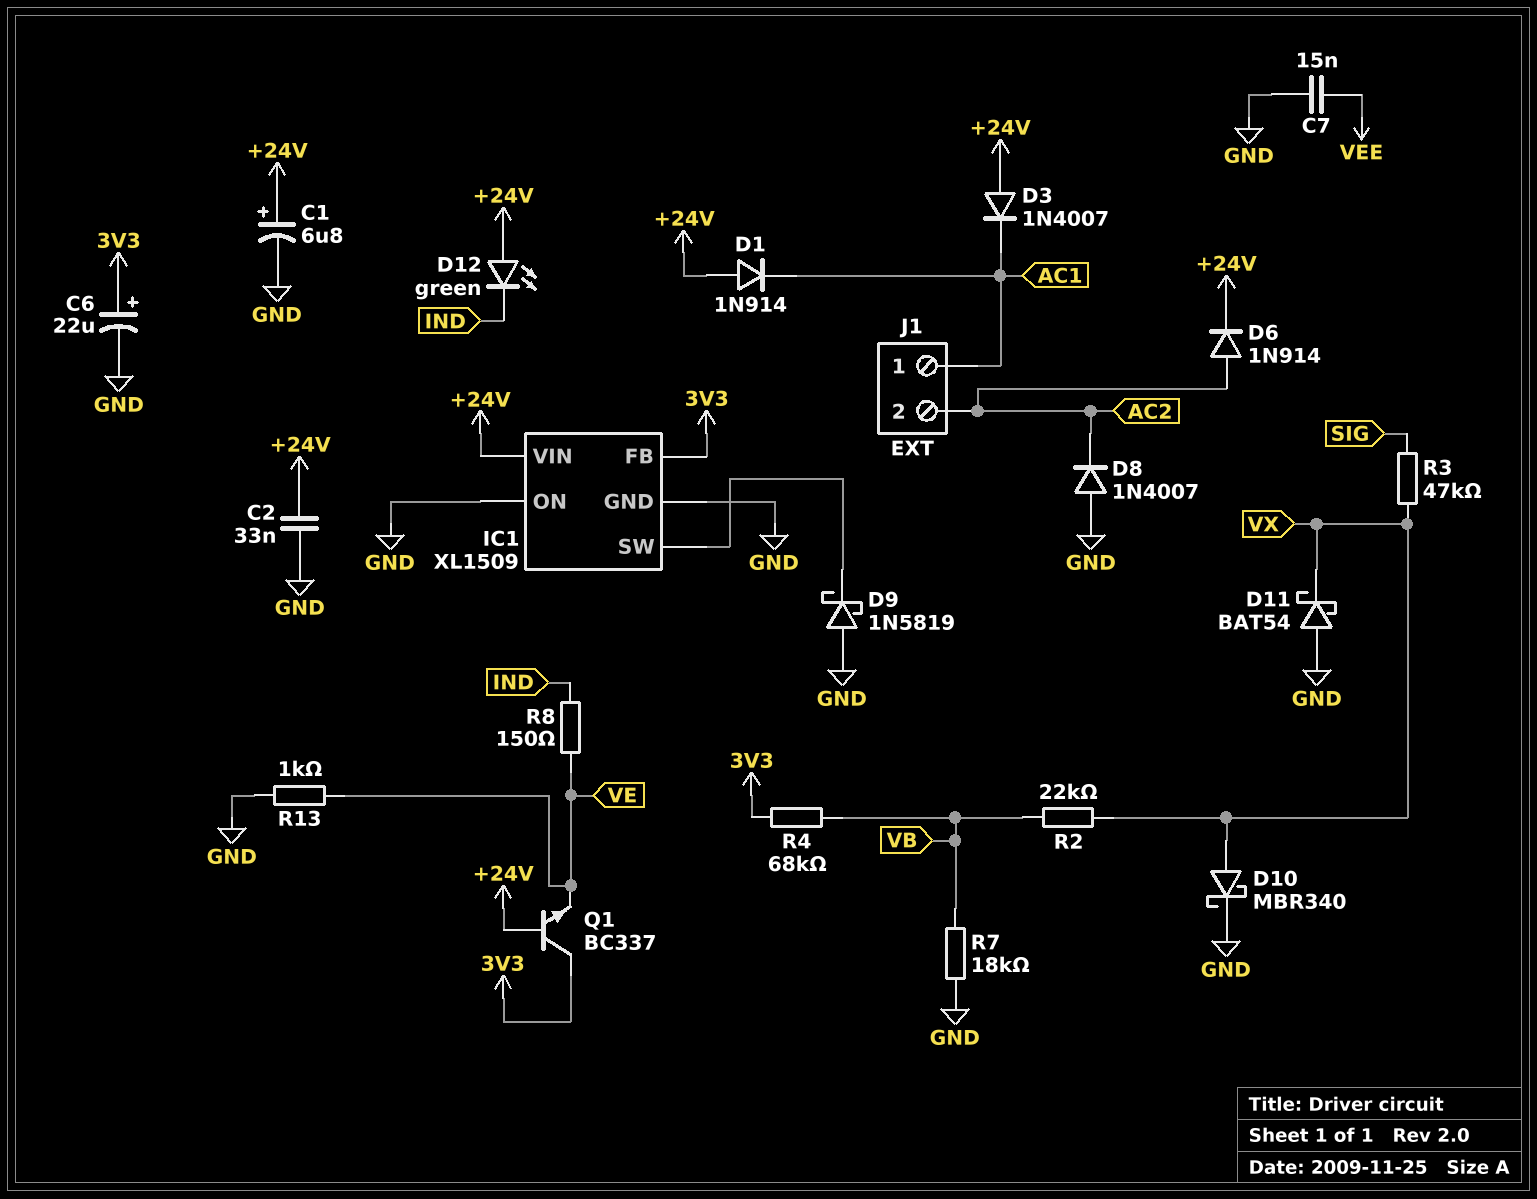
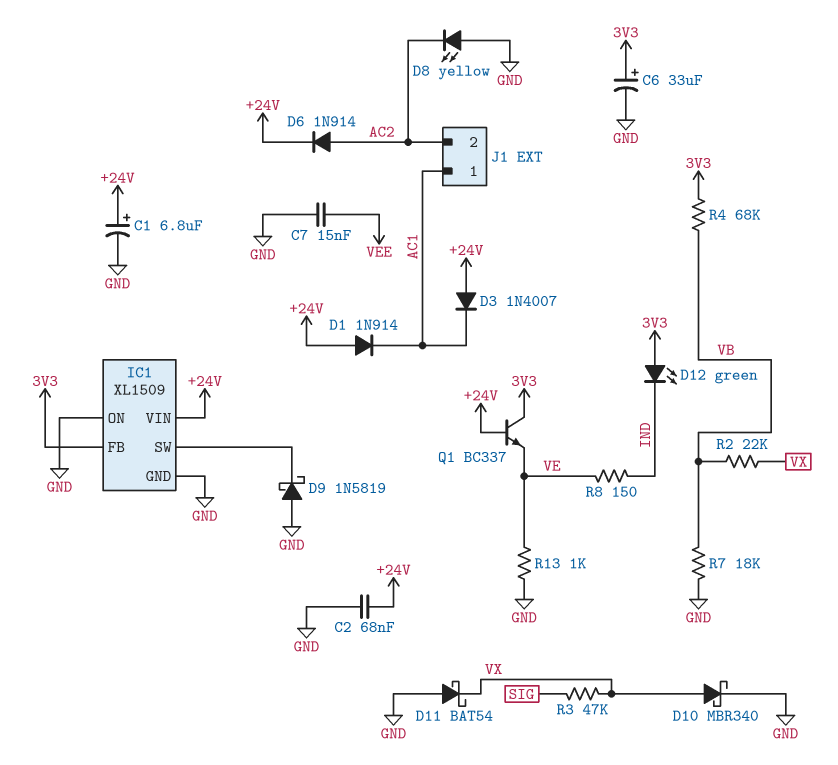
C2: 33nF (+24V, GND) -> 68nF (+24V, GND)
C6: 22uF (plus 3V3, minus GND) -> 33uF (plus 3V3, minus GND)
D8: diode 1N4007 (A GND, K AC2) -> LED yellow (A GND, K AC2)
D12: LED green (A +24V, K IND) -> LED green (A 3V3, K IND)

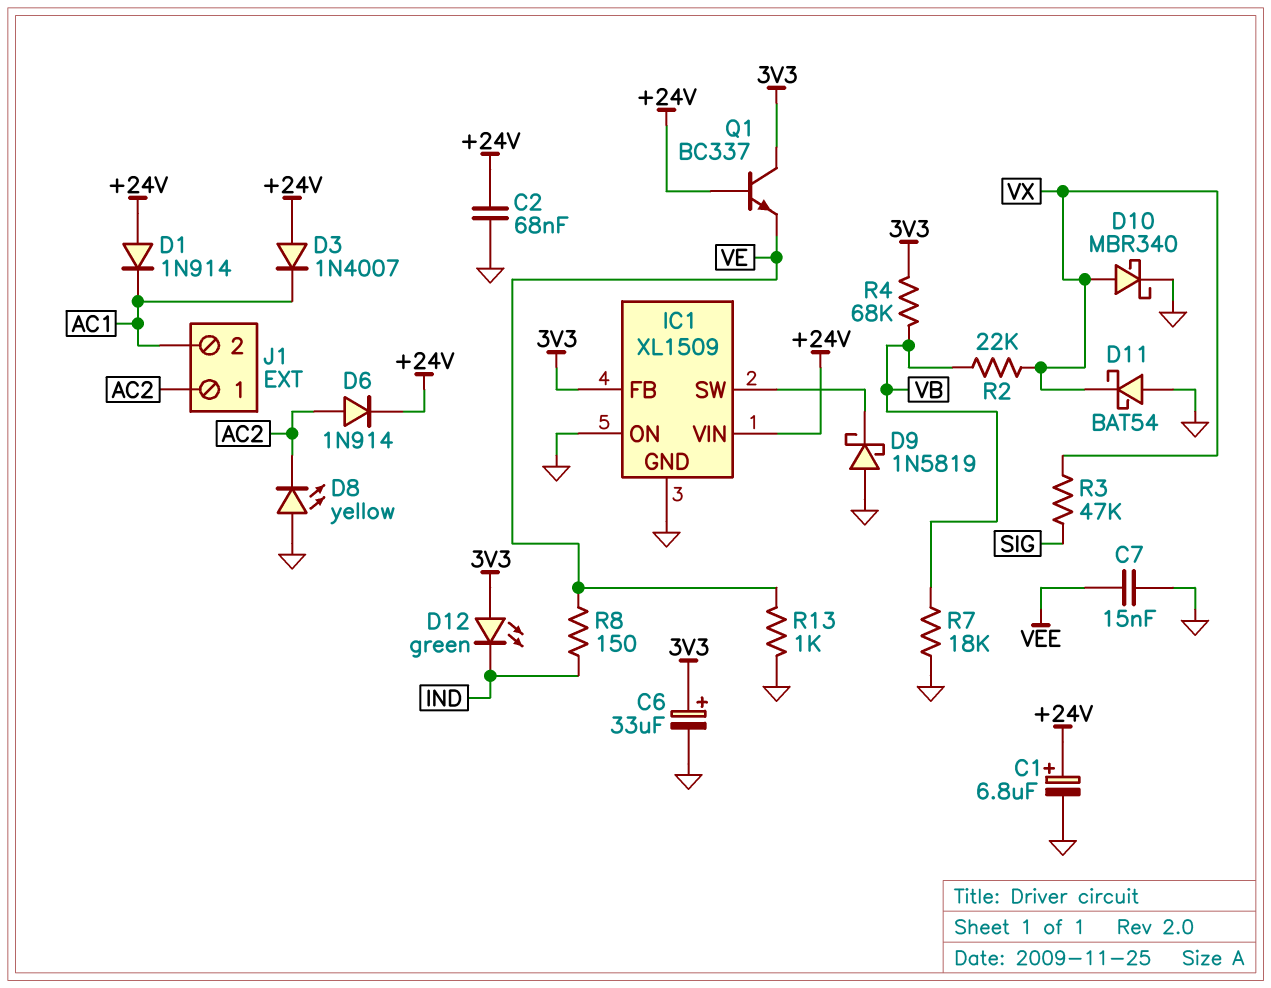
J1 pin 1: AC1 -> AC2
J1 pin 2: AC2 -> AC1

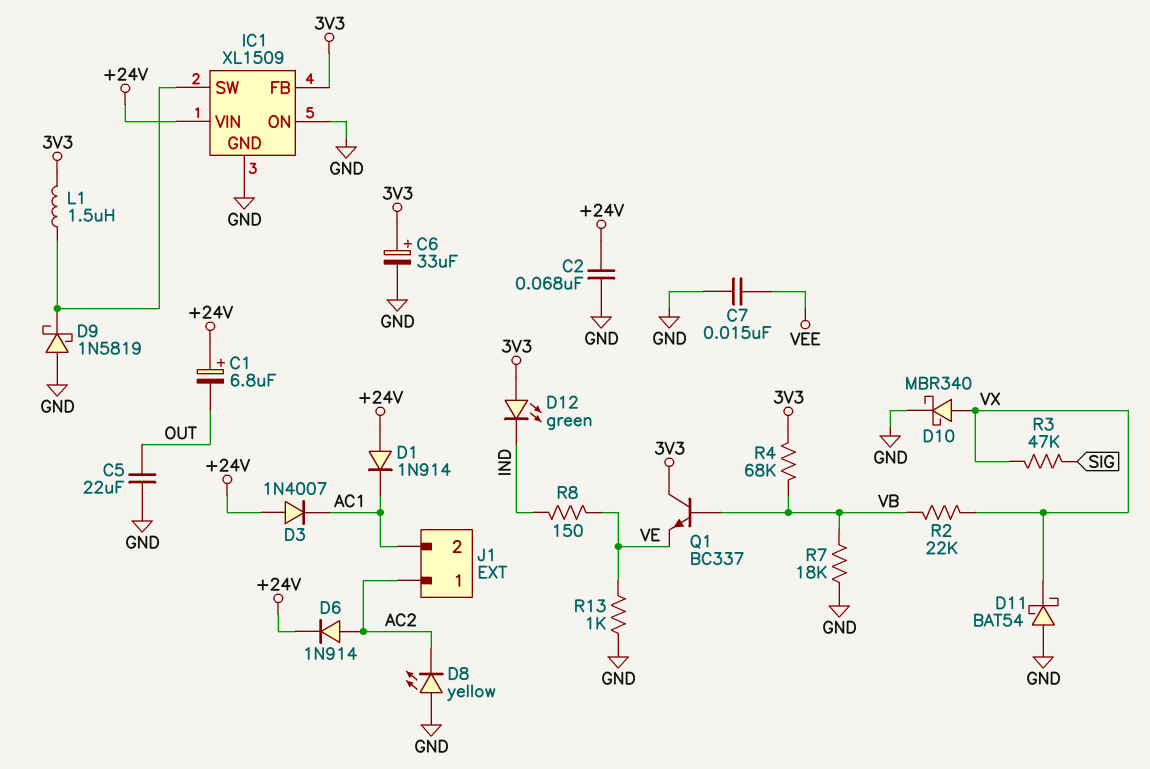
C1: 6.8uF (plus +24V, minus GND) -> 6.8uF (plus +24V, minus OUT)
C5: none -> 22uF (GND, OUT)
L1: none -> 1.5uH (3V3, IC1/SW)
Q1: NPN BC337 (B +24V, C 3V3, E VE) -> NPN BC337 (B VB, C 3V3, E VE)

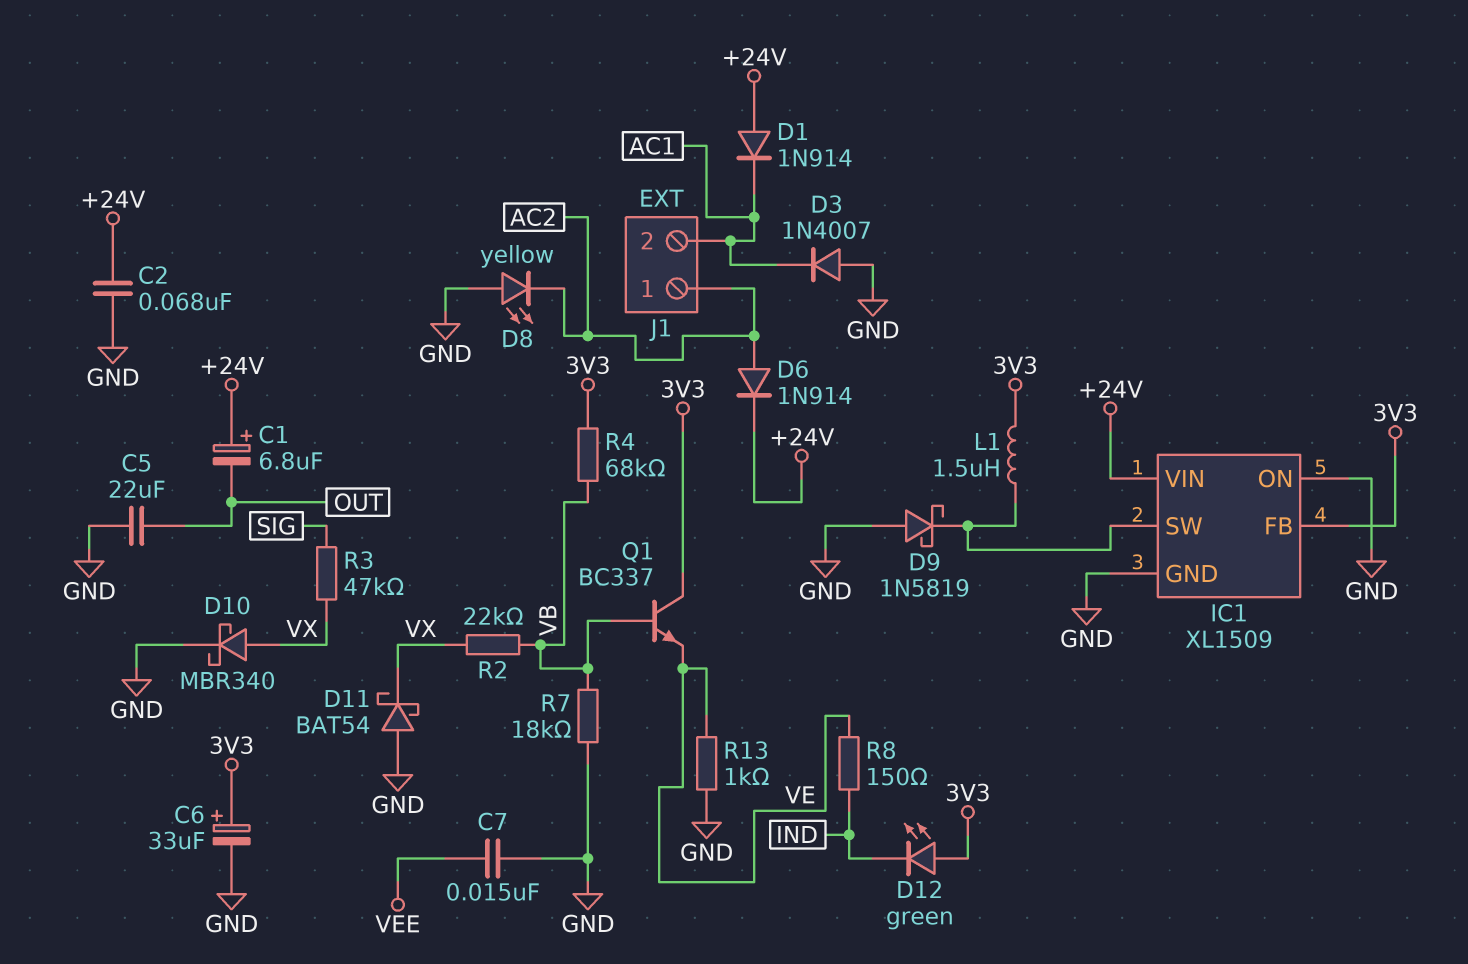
D3: diode 1N4007 (A +24V, K AC1) -> diode 1N4007 (A GND, K AC1)

